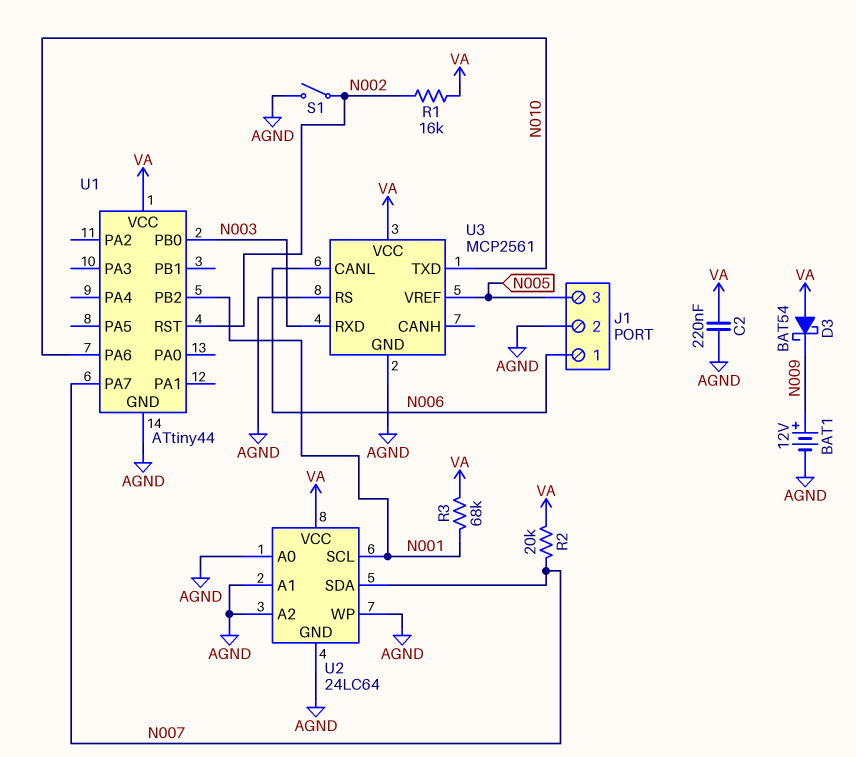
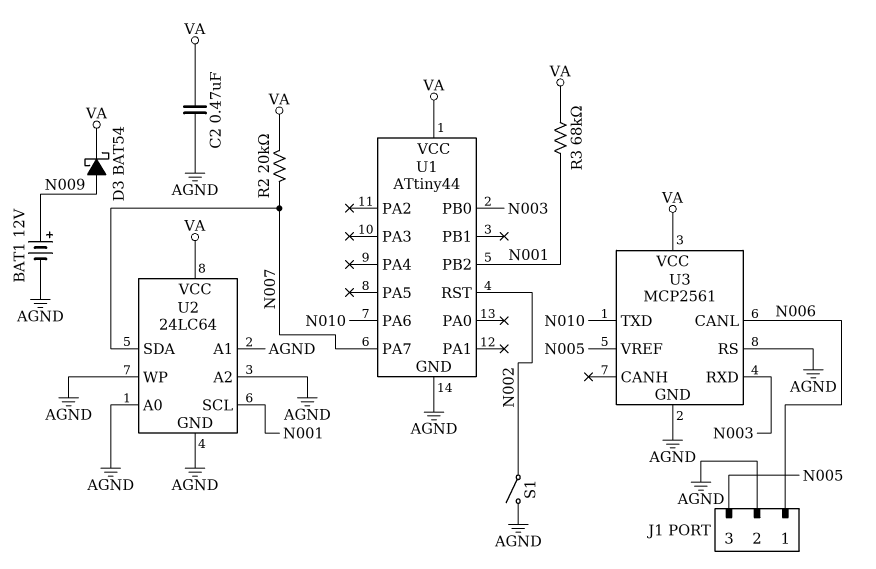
C2: 220nF (AGND, VA) -> 470nF (AGND, VA)
D3: schottky BAT54 (A VA, K N009) -> schottky BAT54 (A N009, K VA)
R1: 16k (N002, VA) -> none

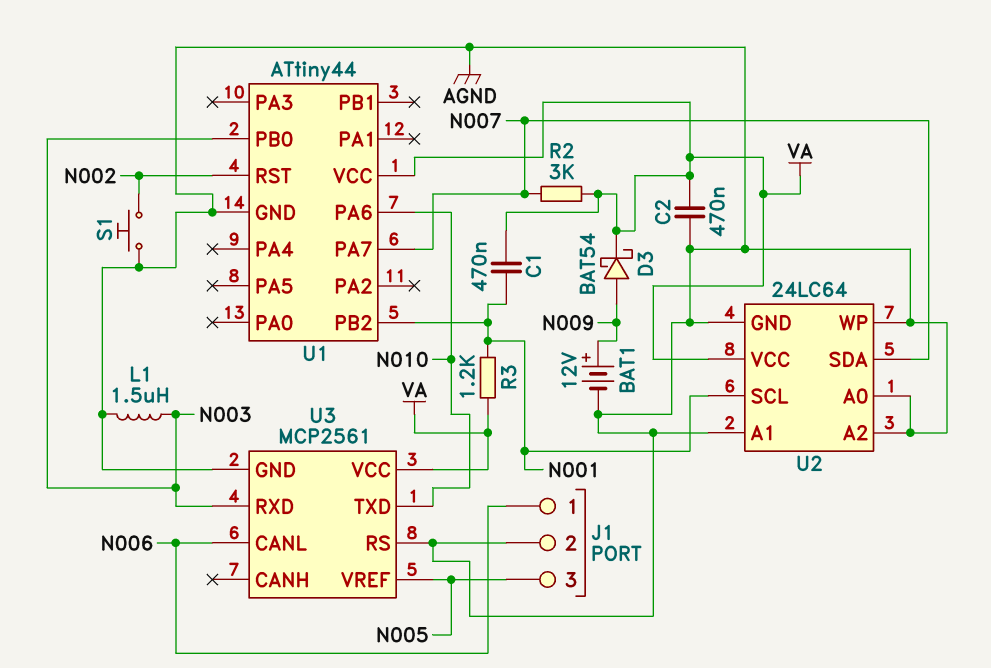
C1: none -> 470nF (N001, VA)
L1: none -> 1.5uH (AGND, N003)
R2: 20k (N007, VA) -> 3k (N007, VA)
R3: 68k (N001, VA) -> 1.2k (N001, VA)
S1: switch (AGND, N002) -> button (AGND, N002)

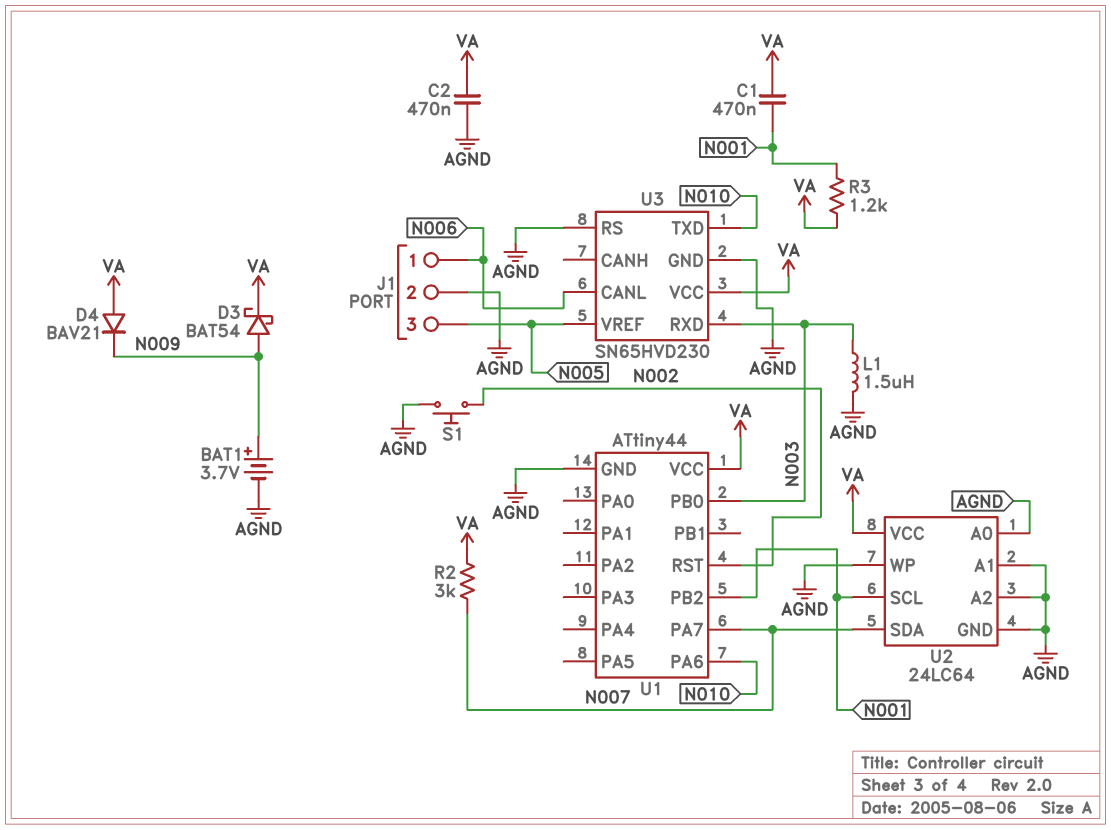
BAT1: 12V (plus N009, minus AGND) -> 3.7V (plus N009, minus AGND)
D4: none -> diode BAV21 (A VA, K N009)
U3: MCP2561 -> SN65HVD230

